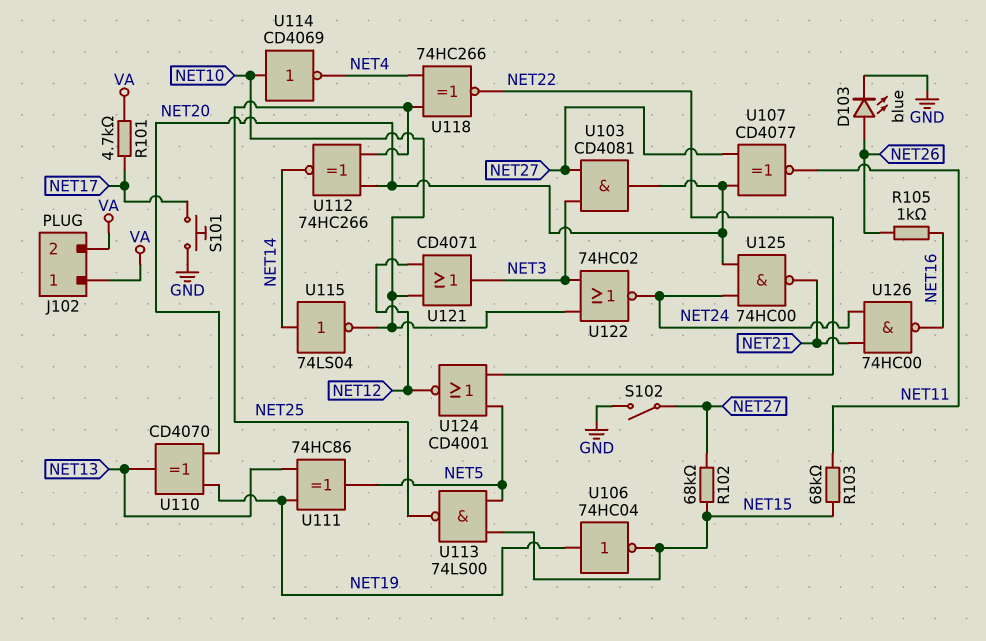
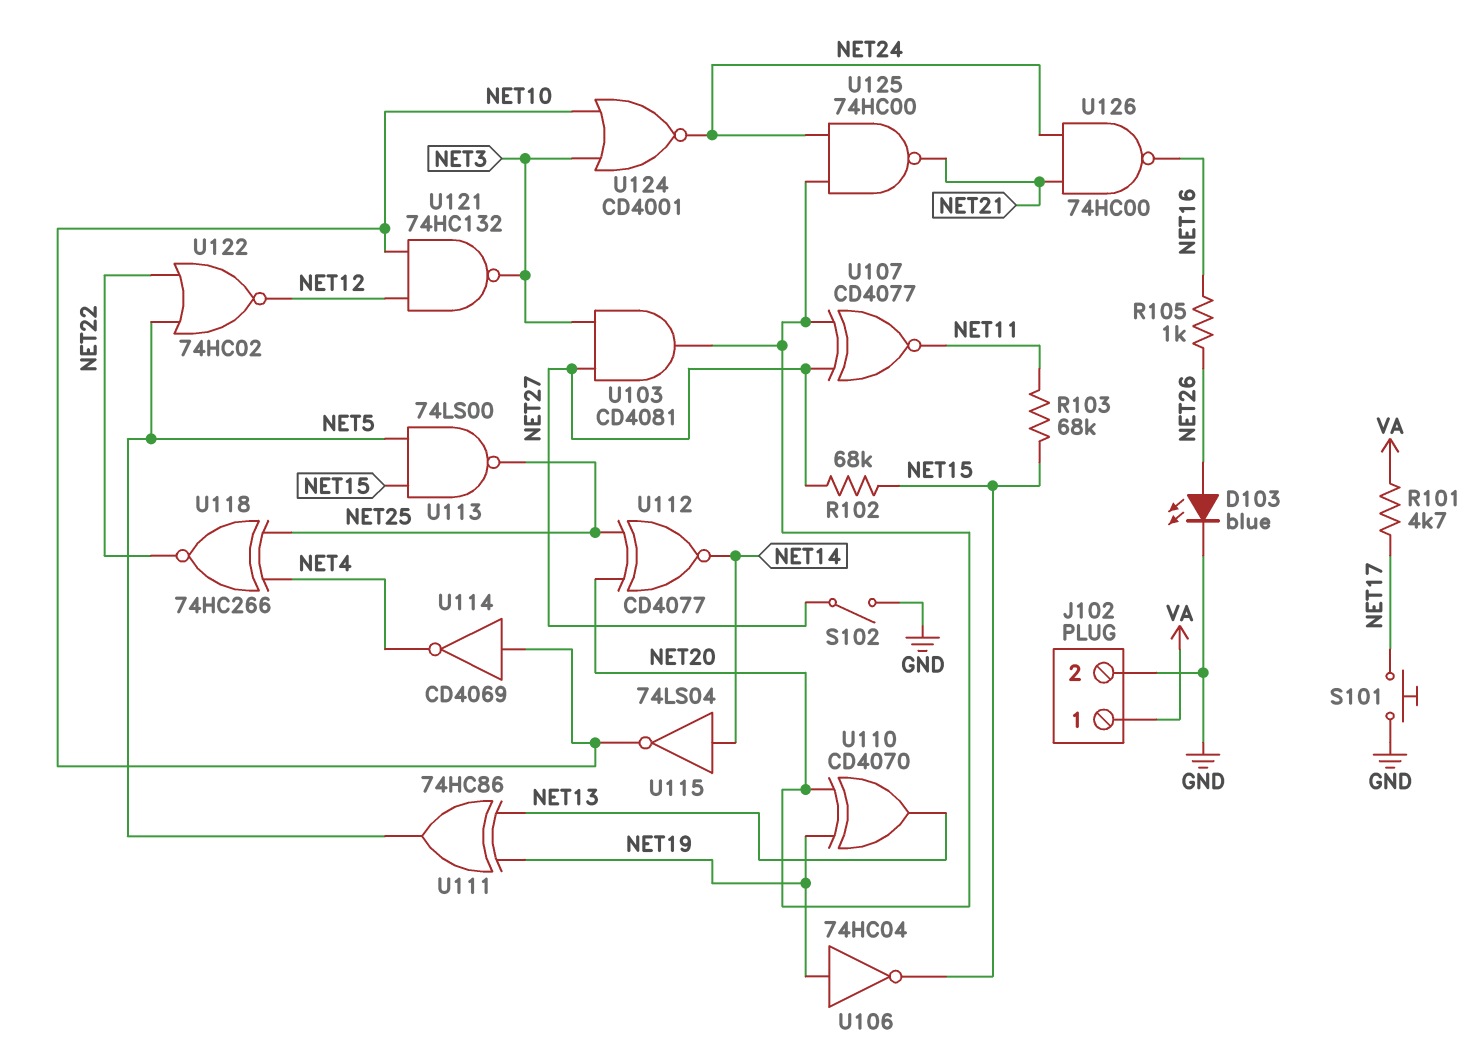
J102 pin 2: VA -> GND
U112: XNOR 74HC266 (in NET20, in NET25, out NET14) -> XNOR CD4077 (in NET20, in NET25, out NET14)
U121: OR CD4071 (in NET10, in NET12, out NET3) -> NAND 74HC132 (in NET10, in NET12, out NET3)
U122: NOR 74HC02 (in NET3, in NET10, out NET24) -> NOR 74HC02 (in NET5, in NET22, out NET12)
U124: NOR CD4001 (in NET5, in NET22, out NET12) -> NOR CD4001 (in NET3, in NET10, out NET24)

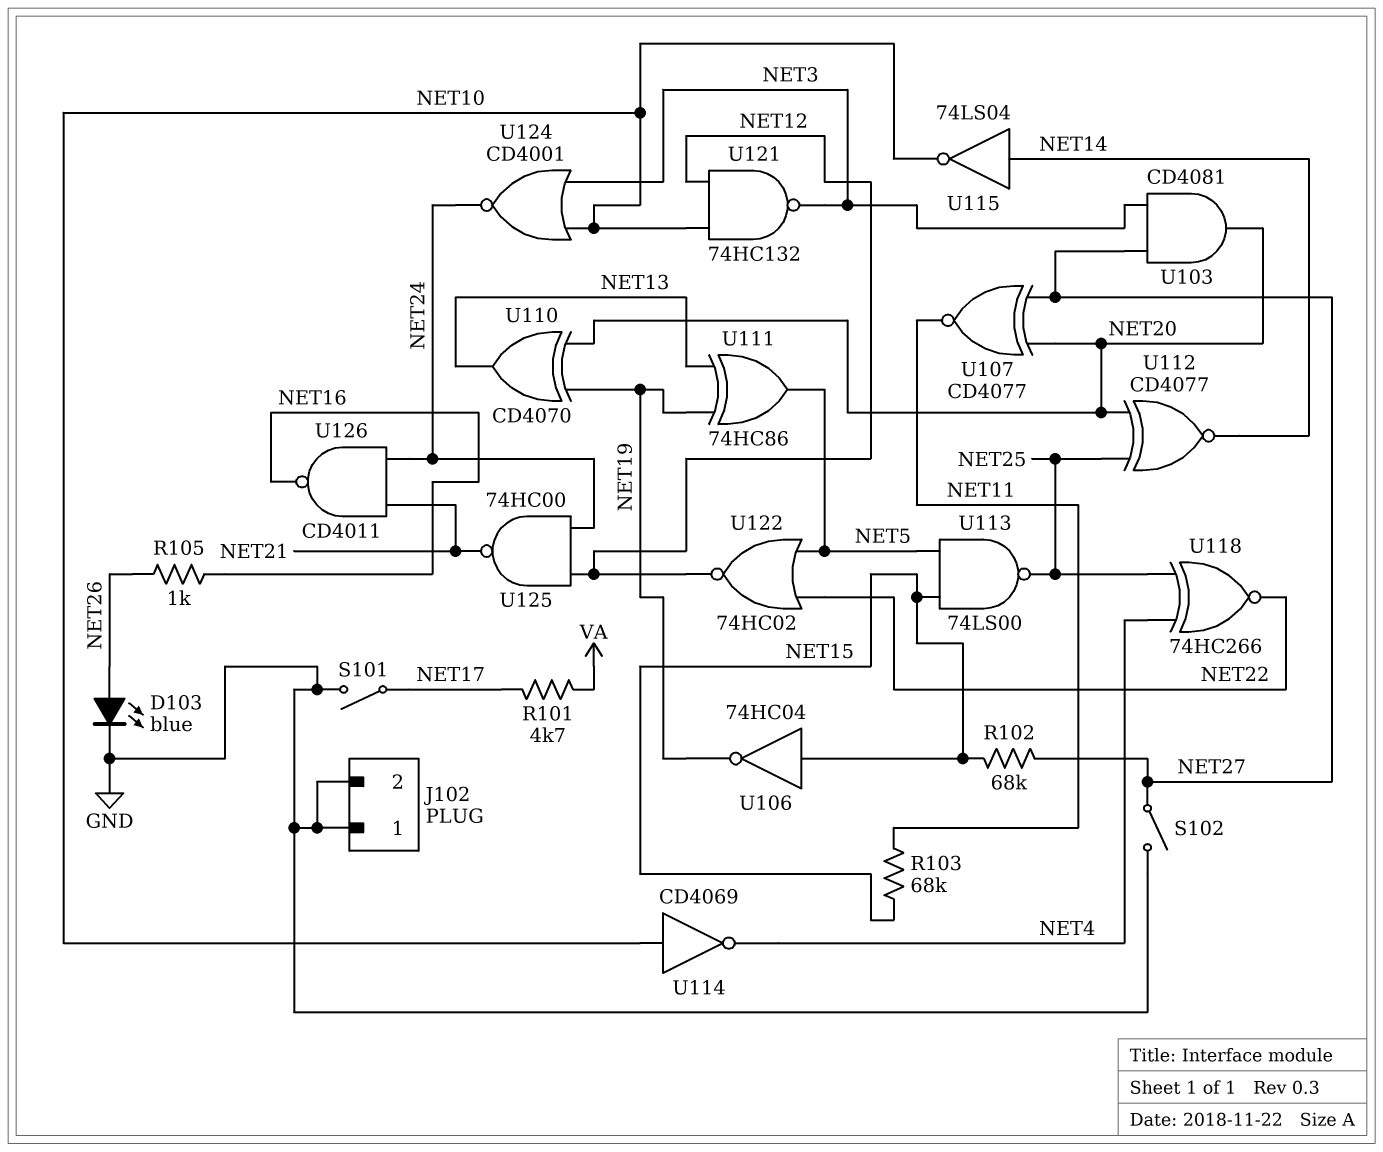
J102 pin 1: VA -> GND
S101: button (GND, NET17) -> switch (GND, NET17)
U106: NOT 74HC04 (in NET19, out NET15) -> NOT 74HC04 (in NET15, out NET19)
U125: NAND 74HC00 (in NET20, in NET24, out NET21) -> NAND 74HC00 (in NET12, in NET24, out NET21)
U126: NAND 74HC00 (in NET21, in NET24, out NET16) -> NAND CD4011 (in NET21, in NET24, out NET16)

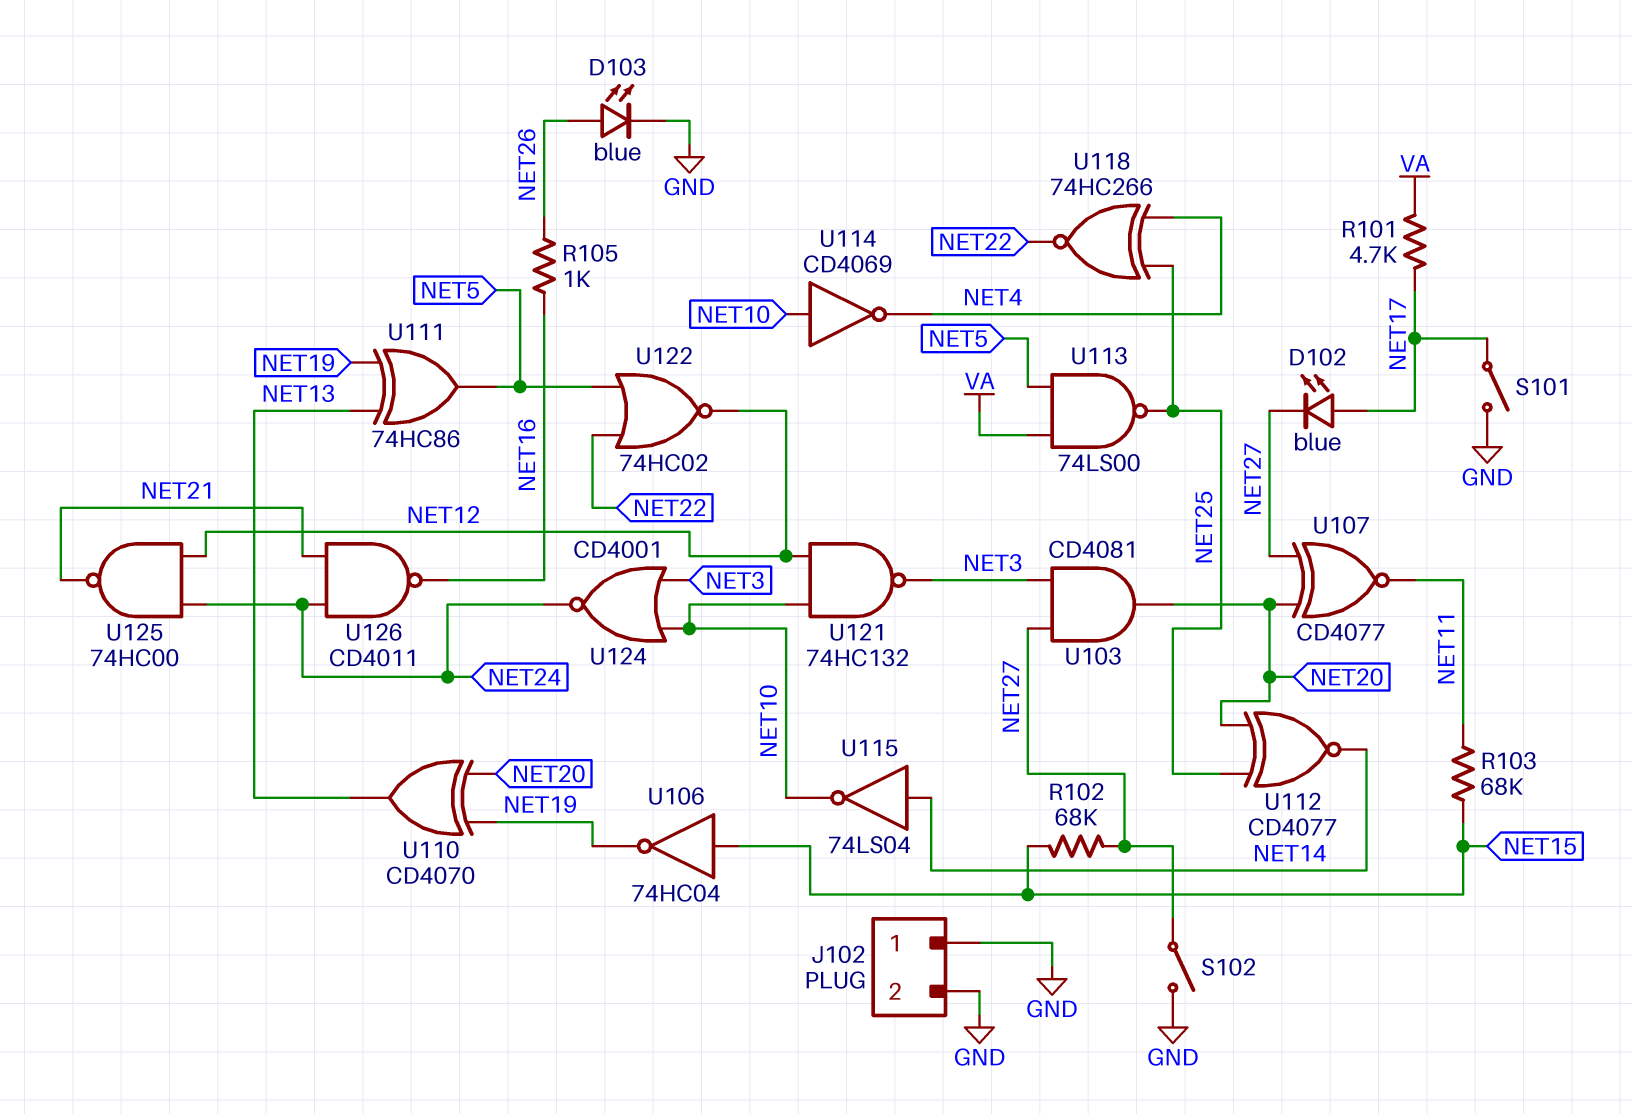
D102: none -> LED blue (A NET17, K NET27)
U113: NAND 74LS00 (in NET5, in NET15, out NET25) -> NAND 74LS00 (in NET5, in VA, out NET25)

